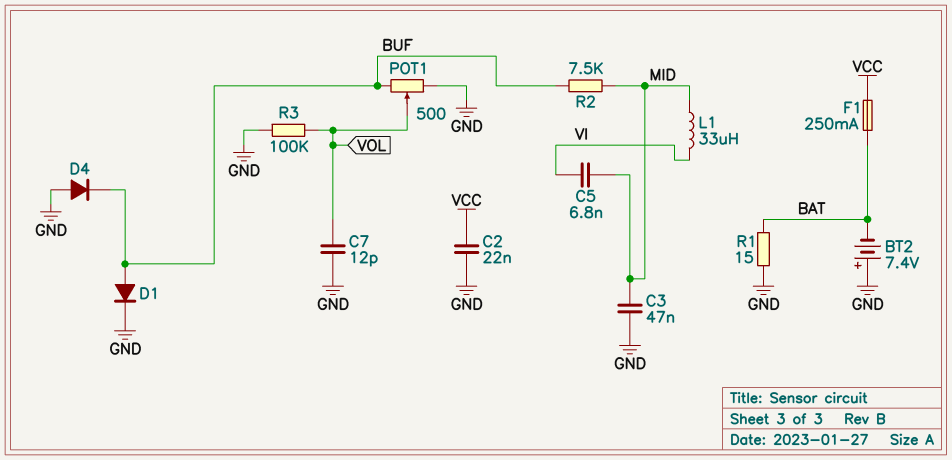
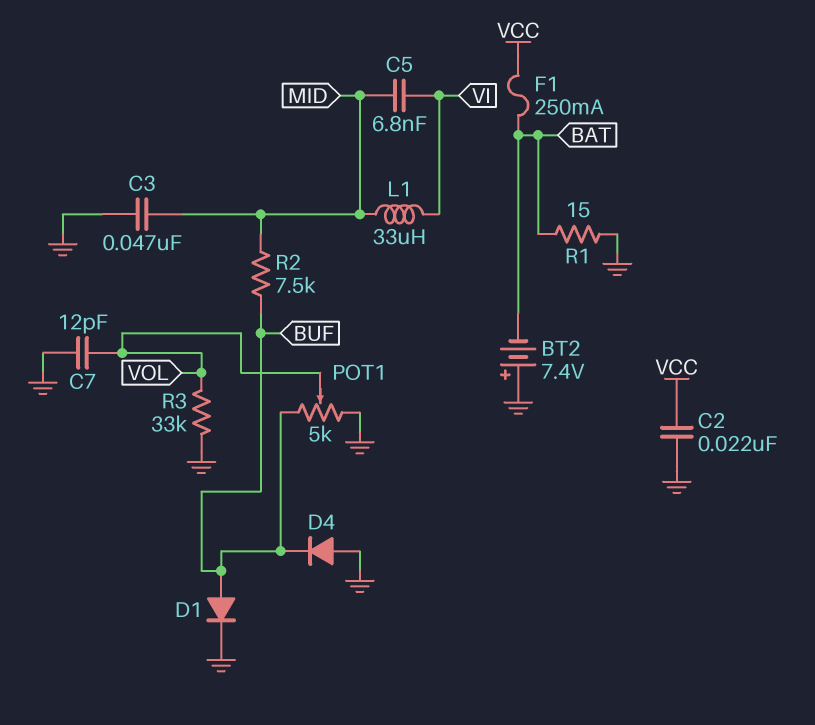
POT1: 500 (BUF, GND, wiper VOL) -> 5k (BUF, GND, wiper VOL)
R3: 100k (GND, VOL) -> 33k (GND, VOL)

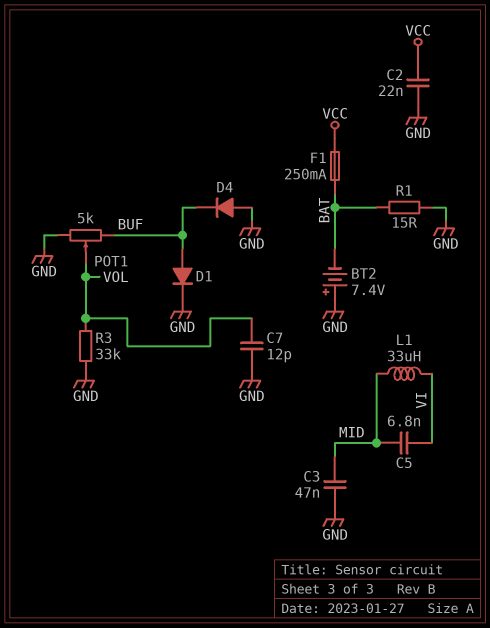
R2: 7.5k (BUF, MID) -> none

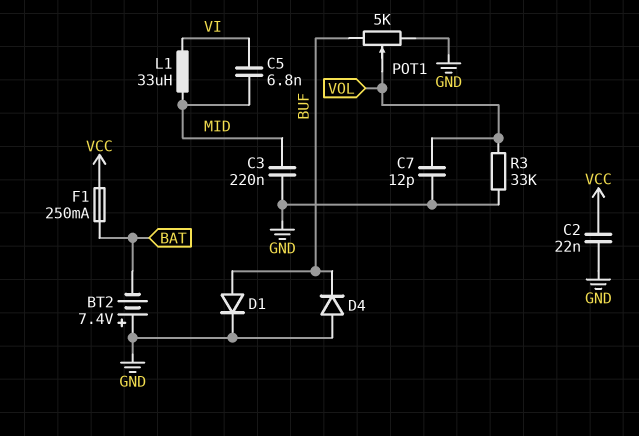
C3: 47nF (GND, MID) -> 220nF (GND, MID)
R1: 15 (BAT, GND) -> none

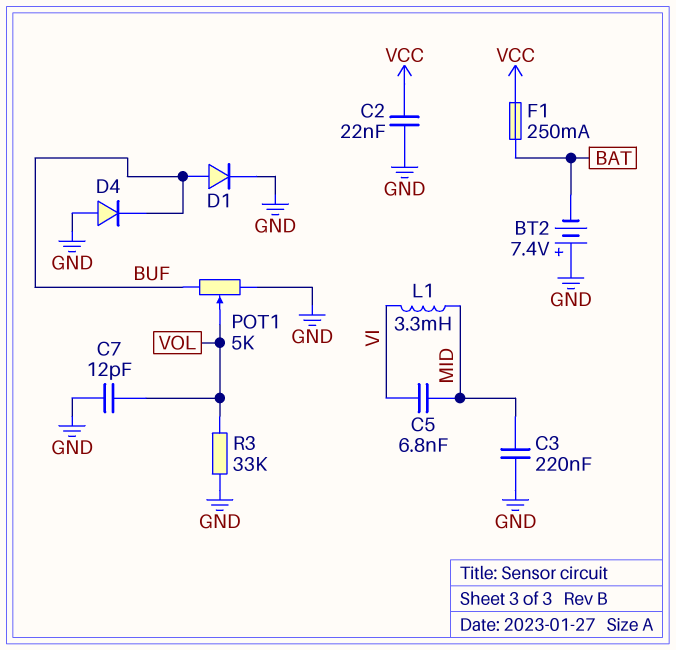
L1: 33uH (MID, VI) -> 3.3mH (MID, VI)

